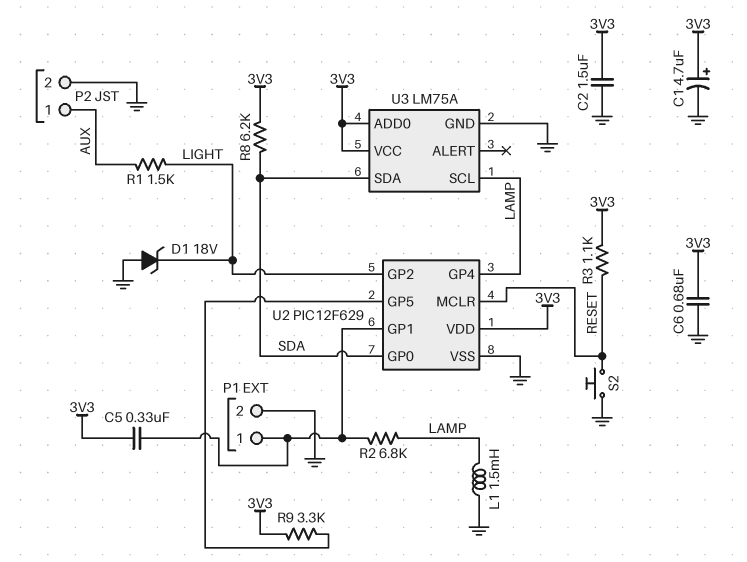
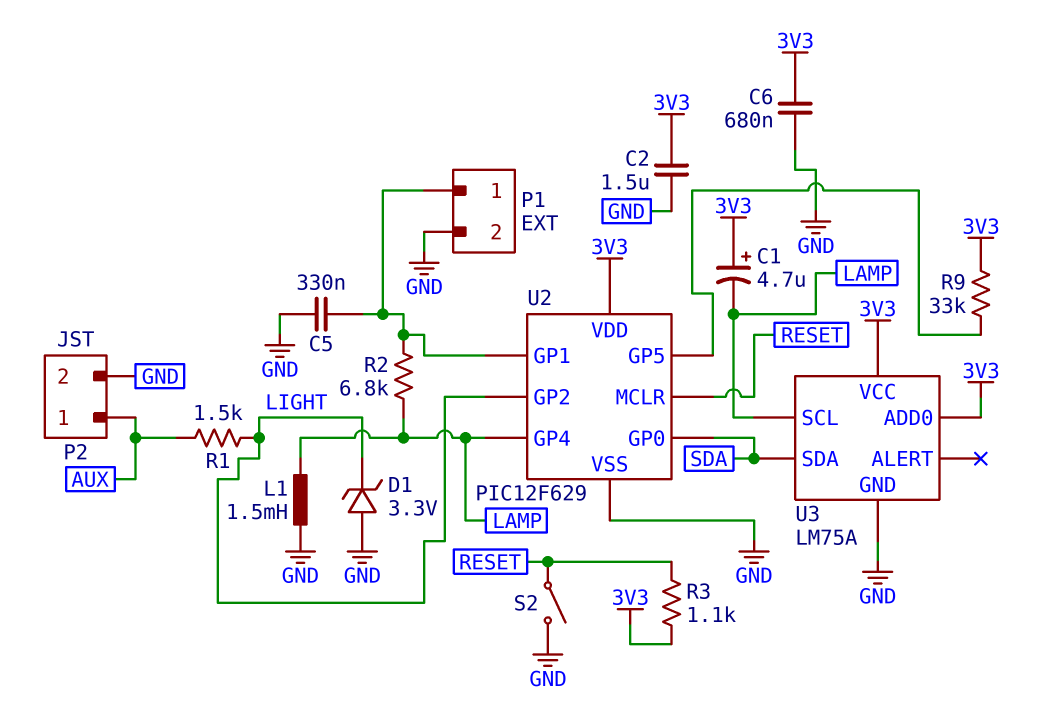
C1: 4.7uF (plus 3V3, minus GND) -> 4.7uF (plus 3V3, minus LAMP)
C5: 330nF (3V3, P1/1) -> 330nF (GND, P1/1)
D1: zener 18V (A GND, K LIGHT) -> zener 3.3V (A GND, K LIGHT)
R8: 6.2k (3V3, SDA) -> none
R9: 3.3k (3V3, U2/GP5) -> 33k (3V3, U2/GP5)
S2: button (GND, RESET) -> switch (GND, RESET)

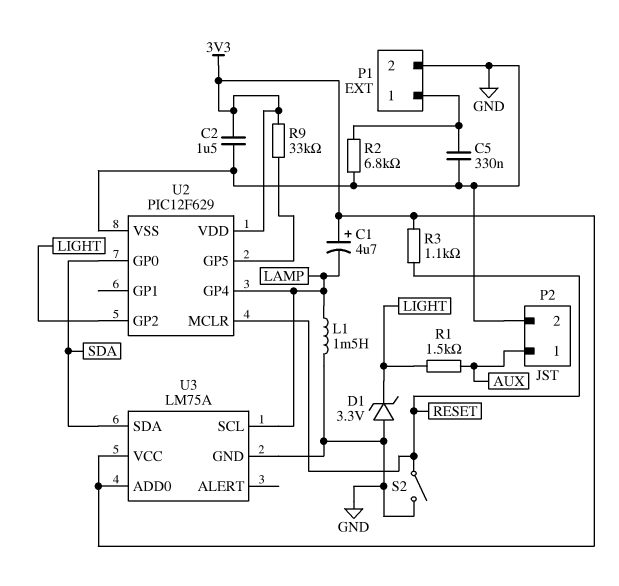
C6: 680nF (3V3, GND) -> none
R2: 6.8k (LAMP, P1/1) -> 6.8k (GND, P1/1)
U2 pin GP1: P1/1 -> none

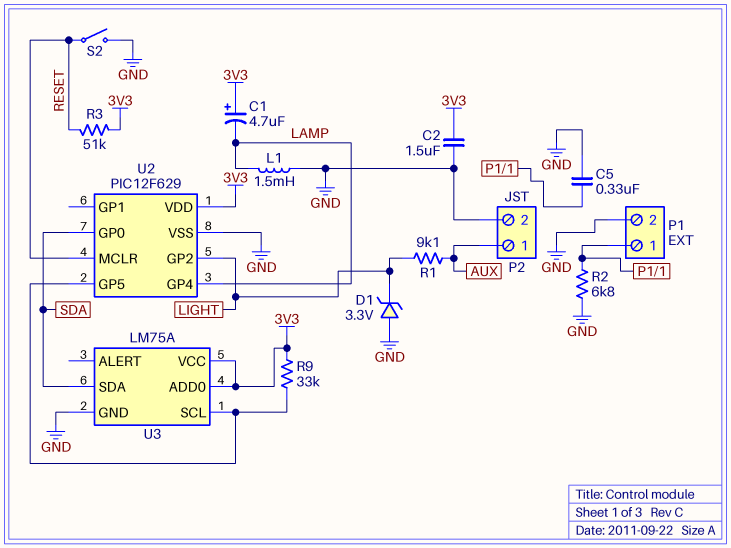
R1: 1.5k (AUX, LIGHT) -> 9.1k (AUX, LIGHT)
R3: 1.1k (3V3, RESET) -> 51k (3V3, RESET)
U3 pin SCL: LAMP -> U2/GP5

